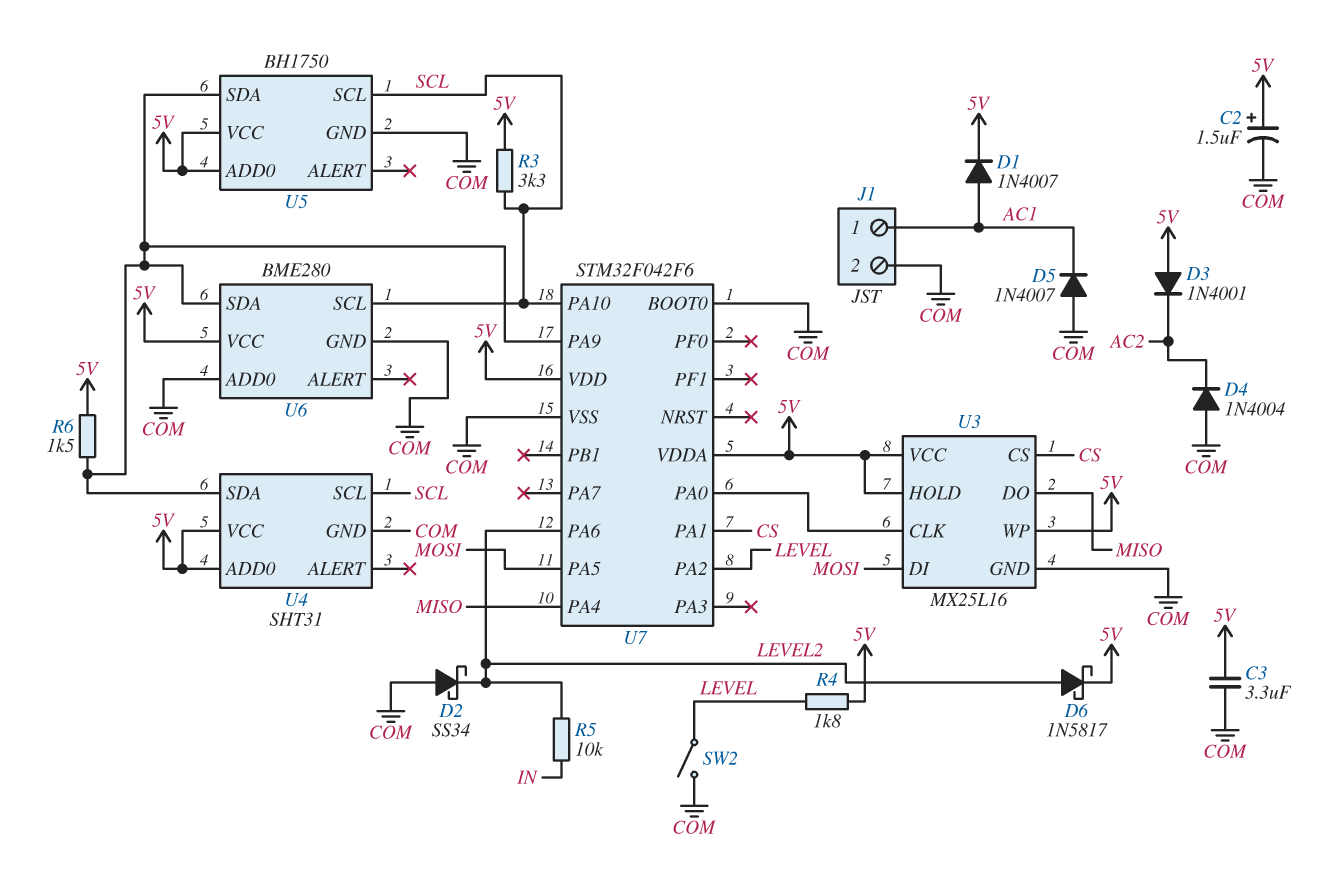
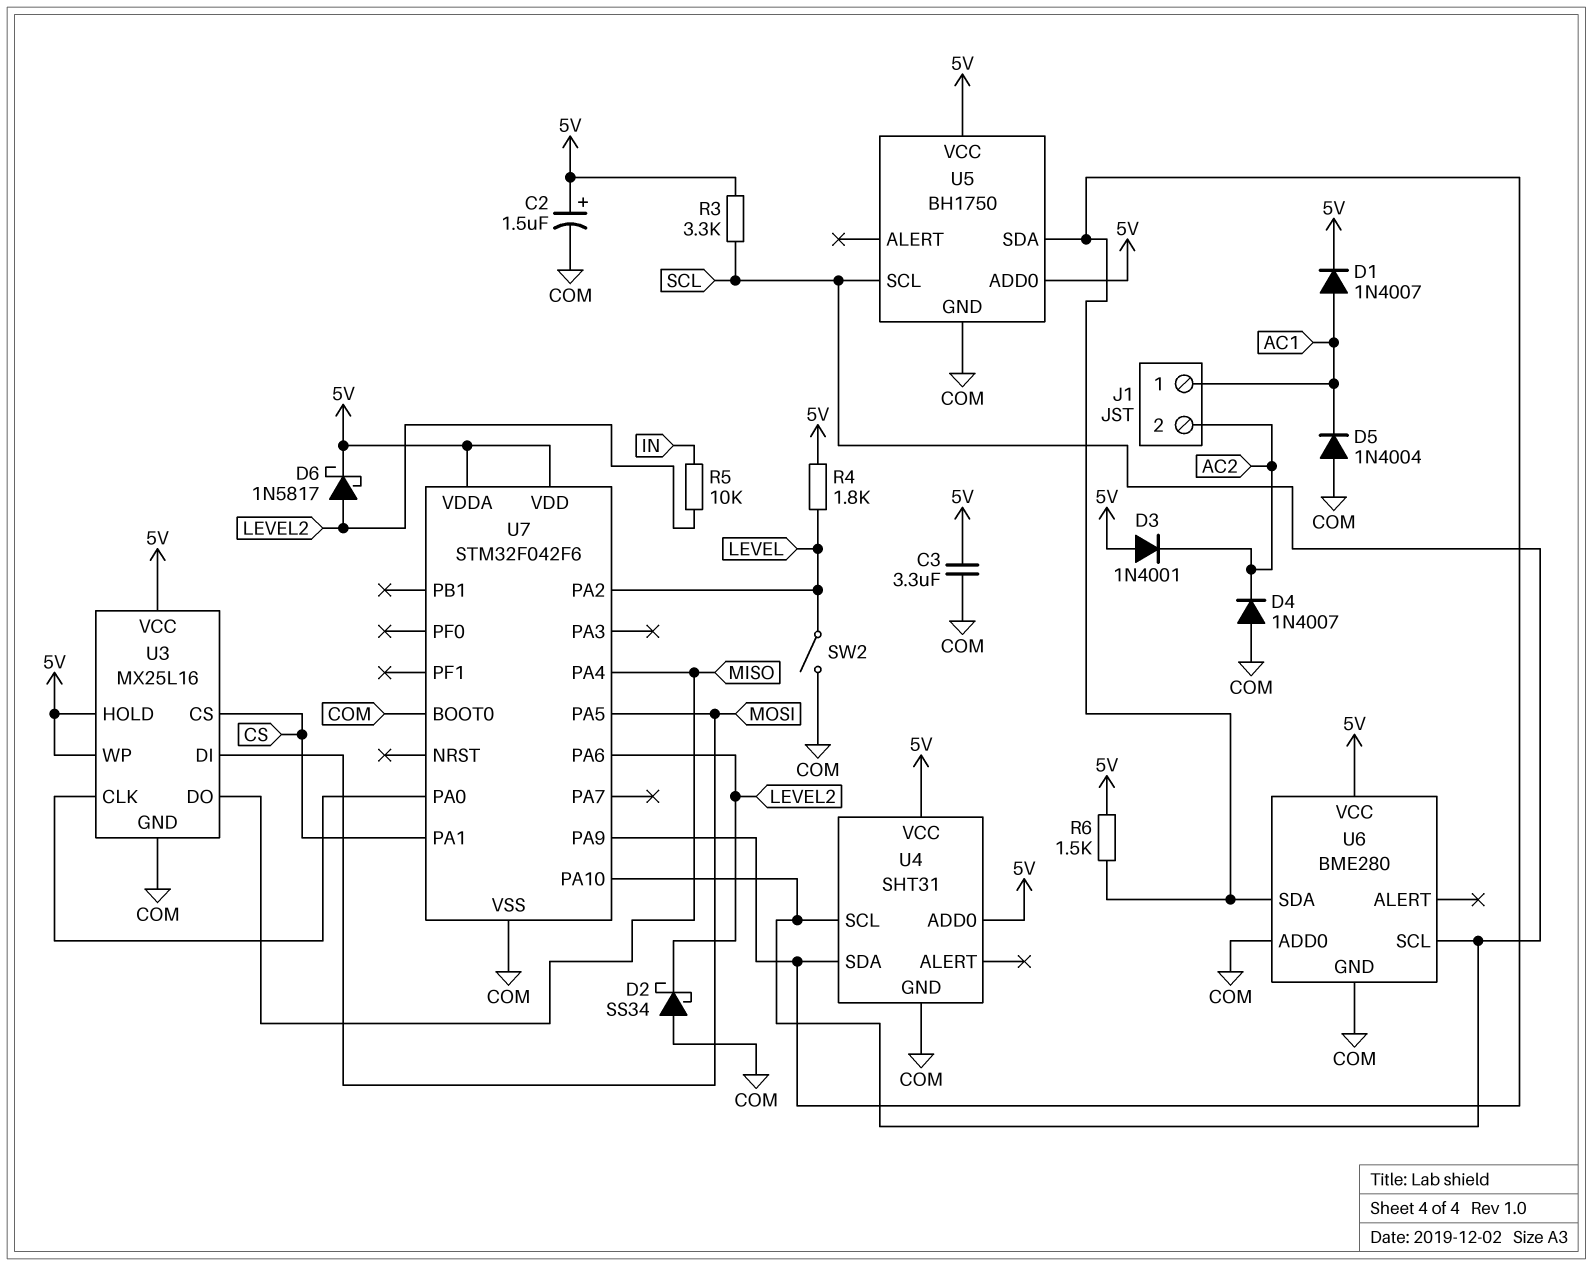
D4: diode 1N4004 (A COM, K AC2) -> diode 1N4007 (A COM, K AC2)
D5: diode 1N4007 (A COM, K AC1) -> diode 1N4004 (A COM, K AC1)
J1 pin 2: COM -> AC2

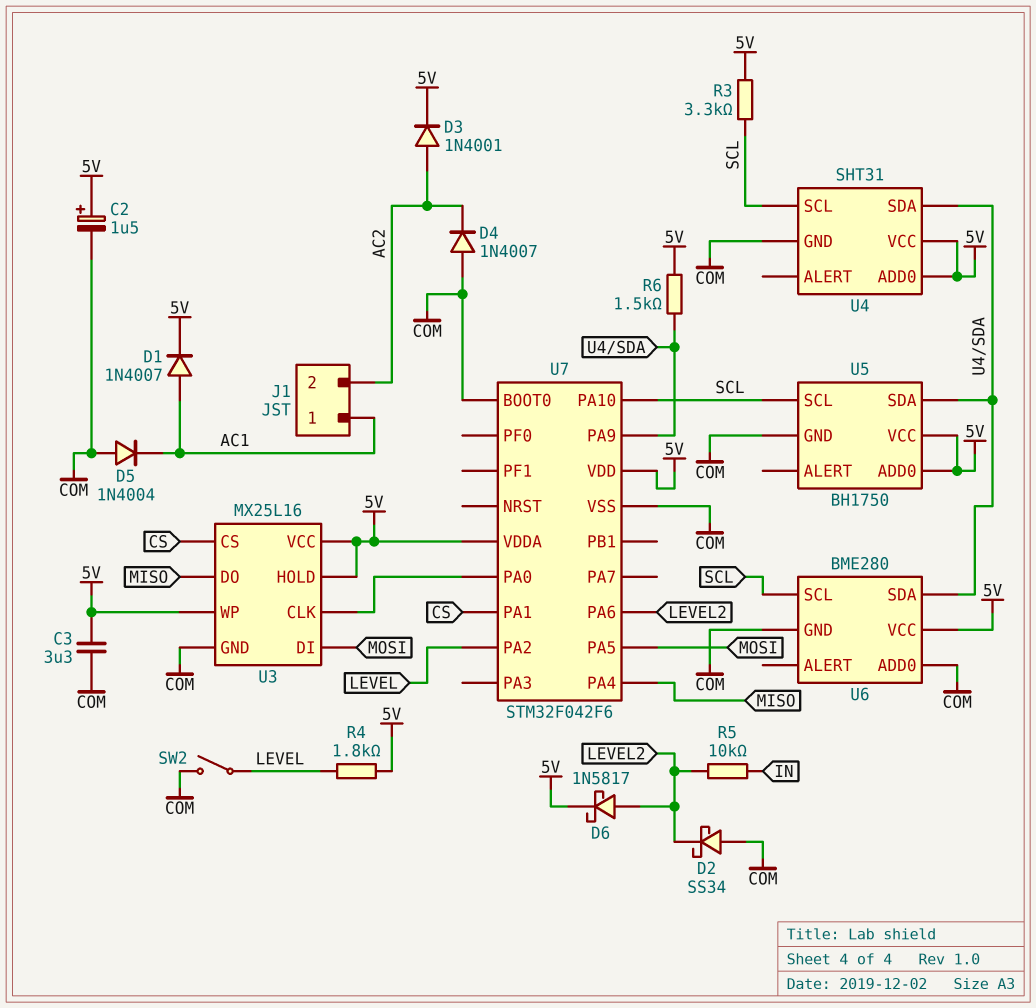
D3: diode 1N4001 (A 5V, K AC2) -> diode 1N4001 (A AC2, K 5V)

